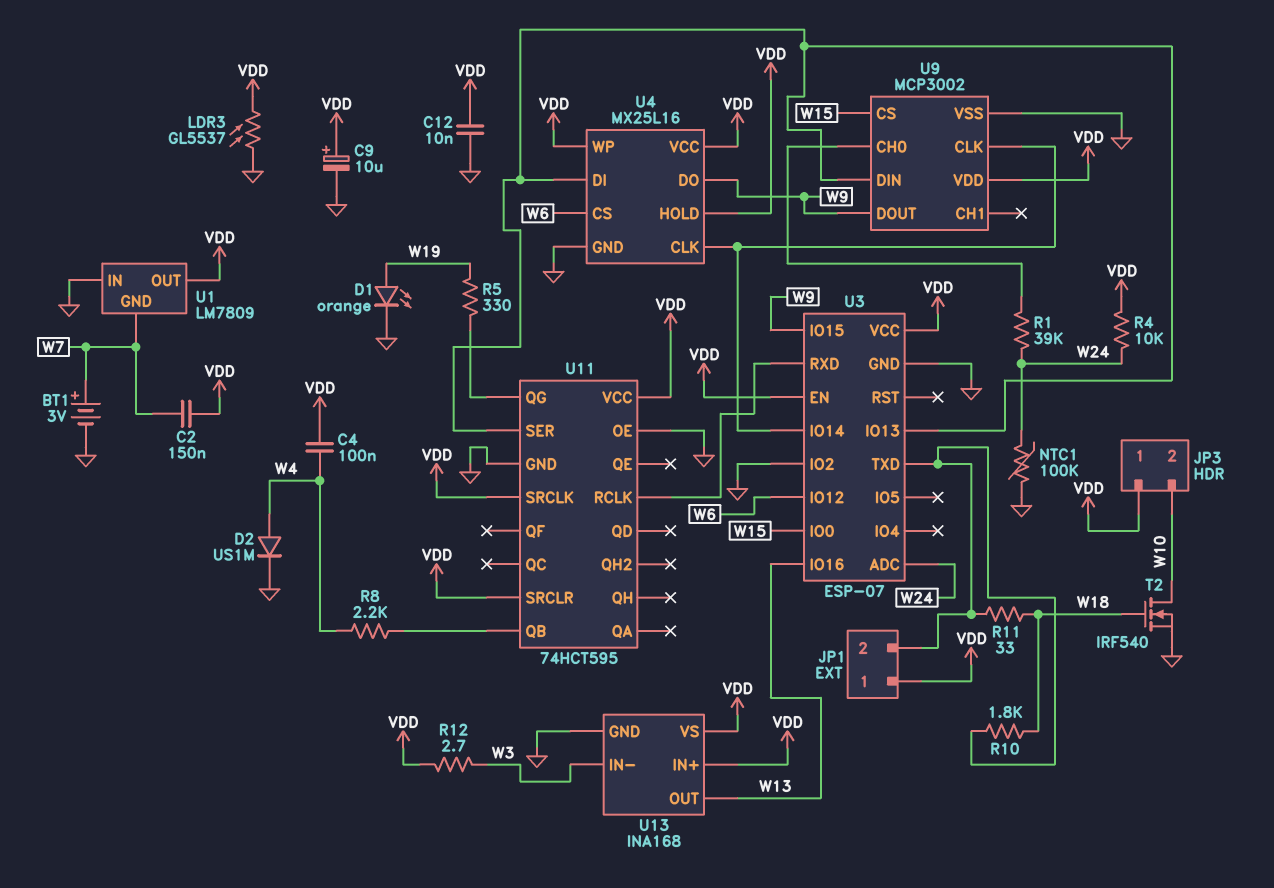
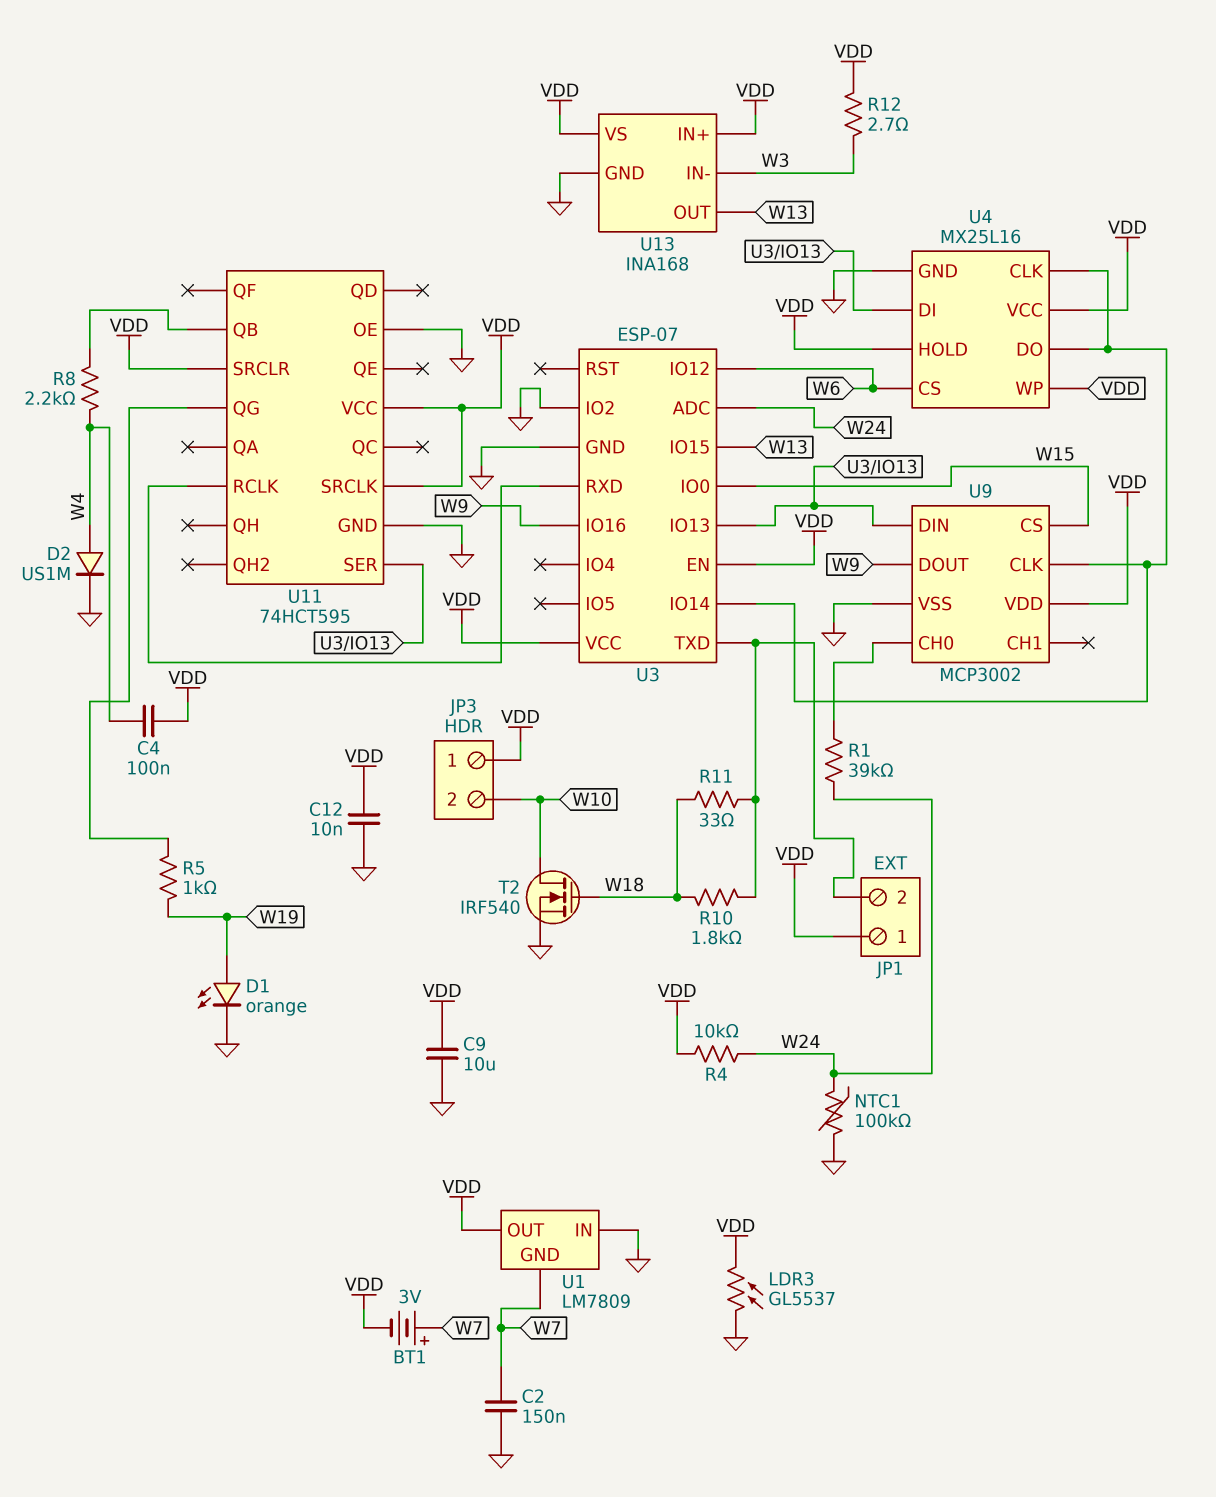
BT1: 3V (plus W7, minus GND) -> 3V (plus W7, minus VDD)
C2: 150nF (VDD, W7) -> 150nF (GND, W7)
C9: 10uF (plus VDD, minus GND) -> 10uF (GND, VDD)
R5: 330 (U11/QG, W19) -> 1k (U11/QG, W19)
U3 pin IO15: W9 -> W13
U3 pin IO16: W13 -> W9
U4 pin DO: W9 -> U3/IO14

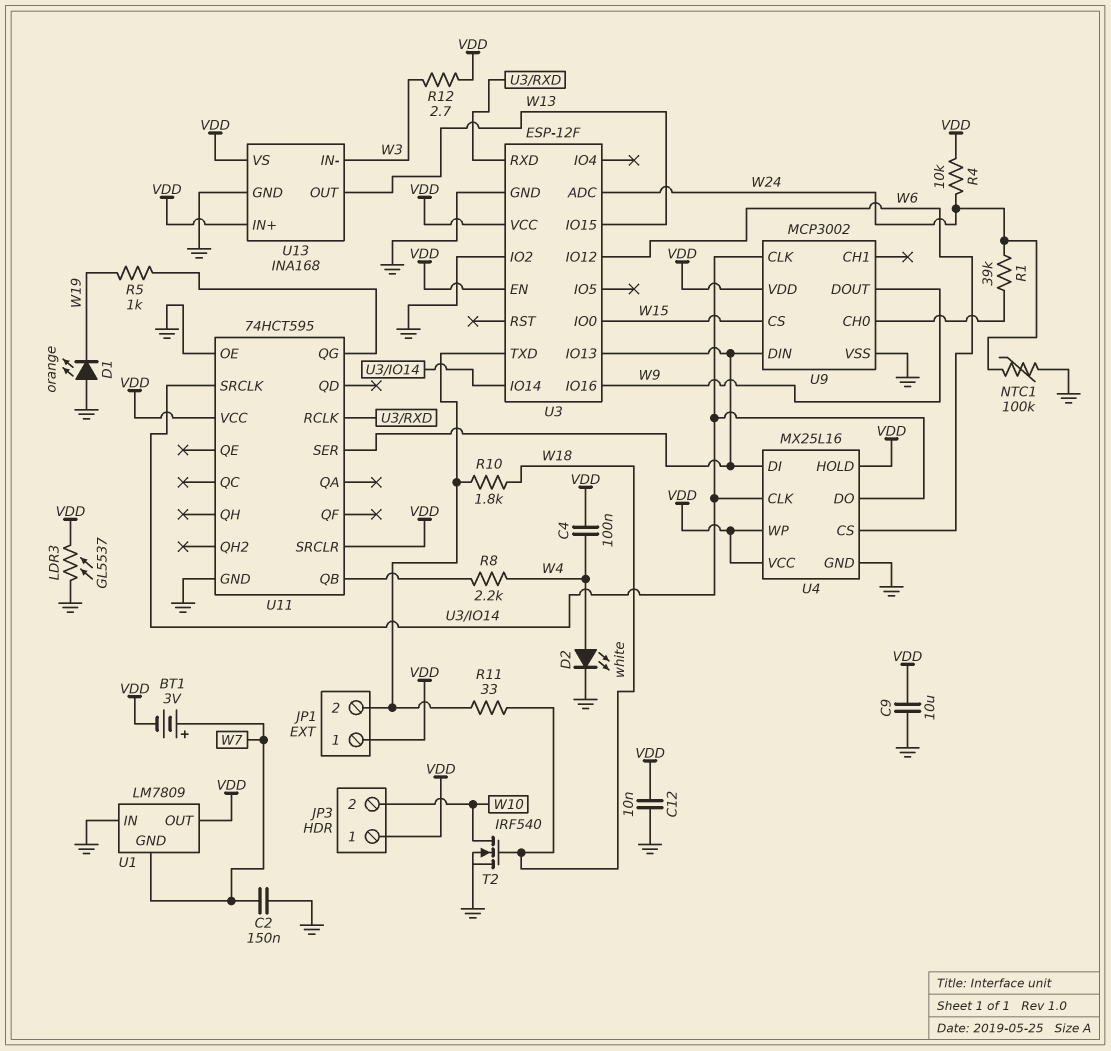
D1: LED orange (A W19, K GND) -> LED orange (A GND, K W19)
D2: diode US1M (A W4, K GND) -> LED white (A W4, K GND)
U3: ESP-07 -> ESP-12F
U11 pin SRCLK: VDD -> U3/IO14

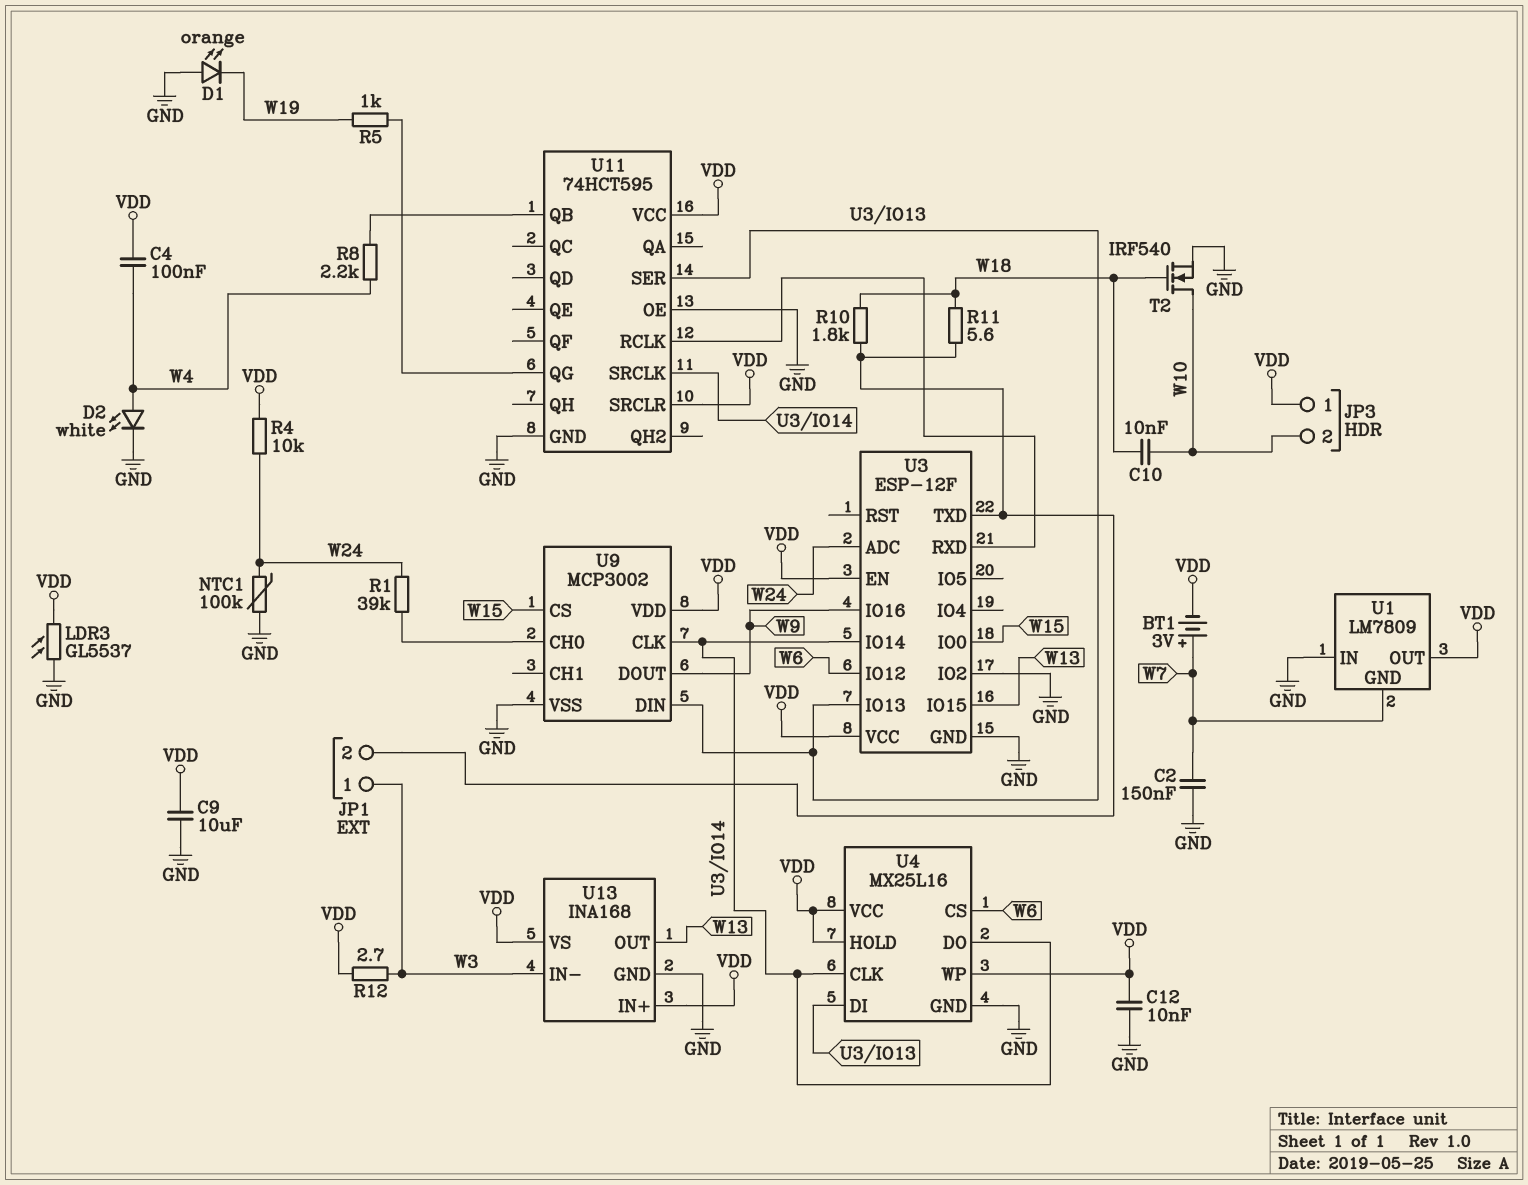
C10: none -> 10nF (W10, W18)
JP1 pin 1: VDD -> W3
R11: 33 (JP1/2, W18) -> 5.6 (JP1/2, W18)

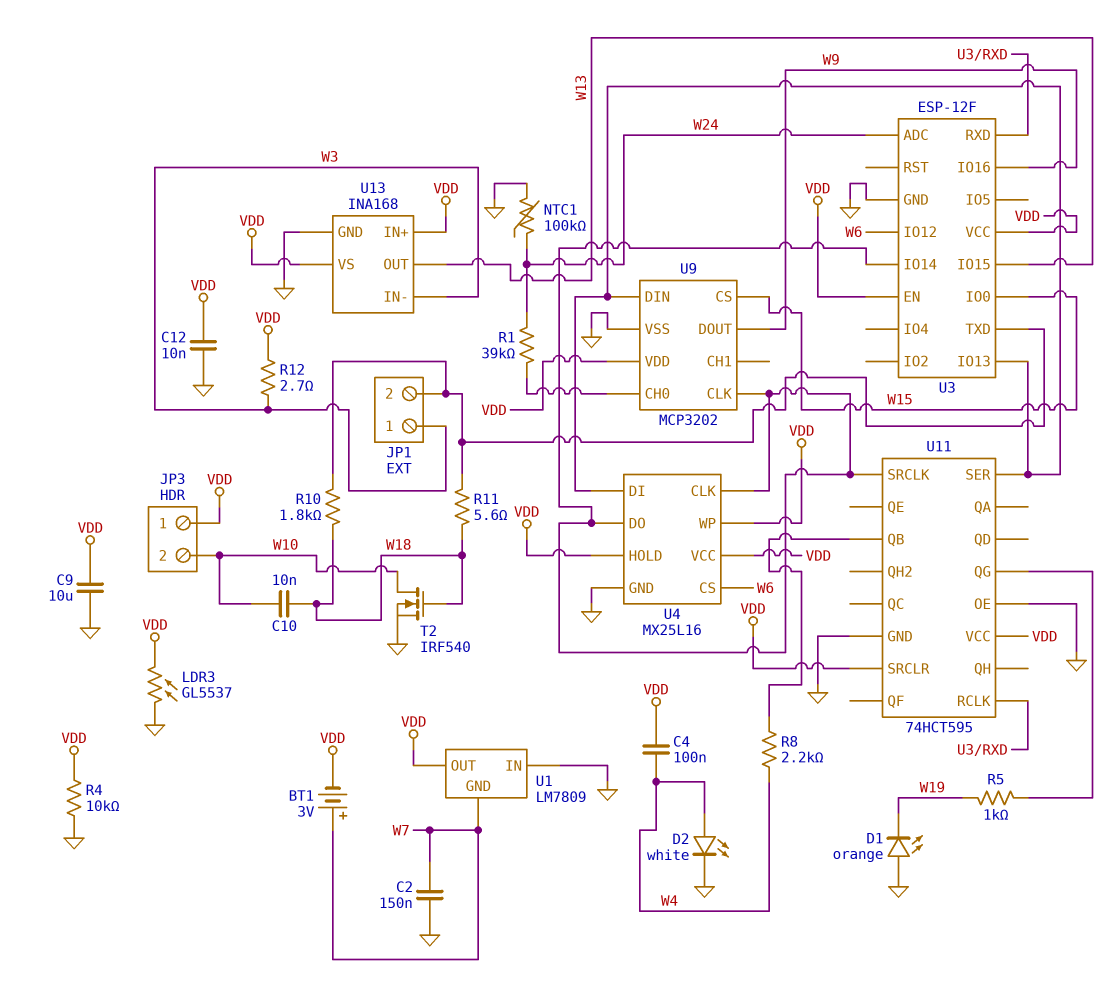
R4: 10k (VDD, W24) -> 10k (GND, VDD)
U3 pin IO2: GND -> none
U9: MCP3002 -> MCP3202

